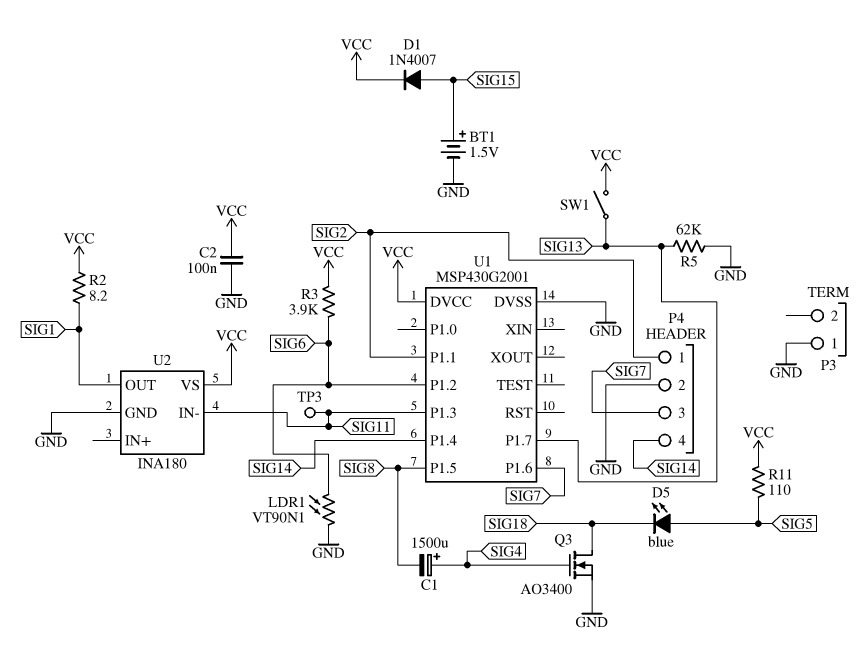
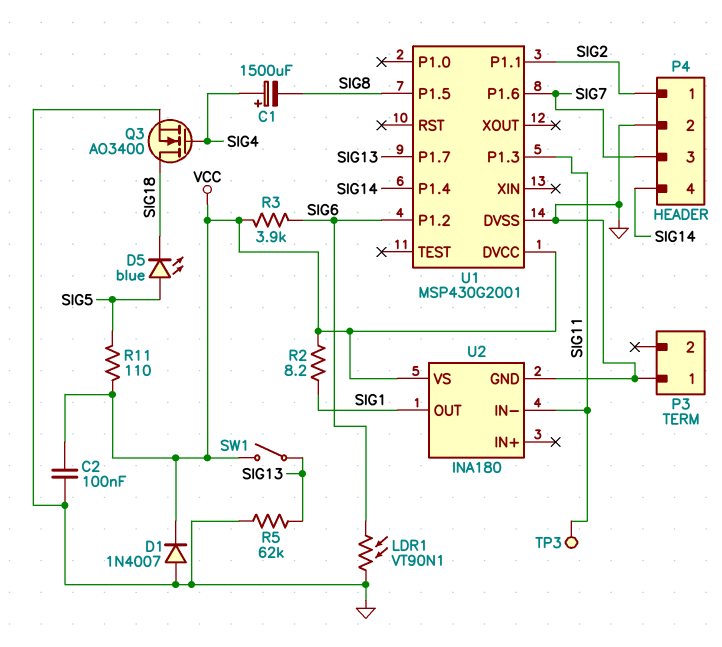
BT1: 1.5V (plus SIG15, minus GND) -> none
D1: diode 1N4007 (A SIG15, K VCC) -> diode 1N4007 (A GND, K VCC)

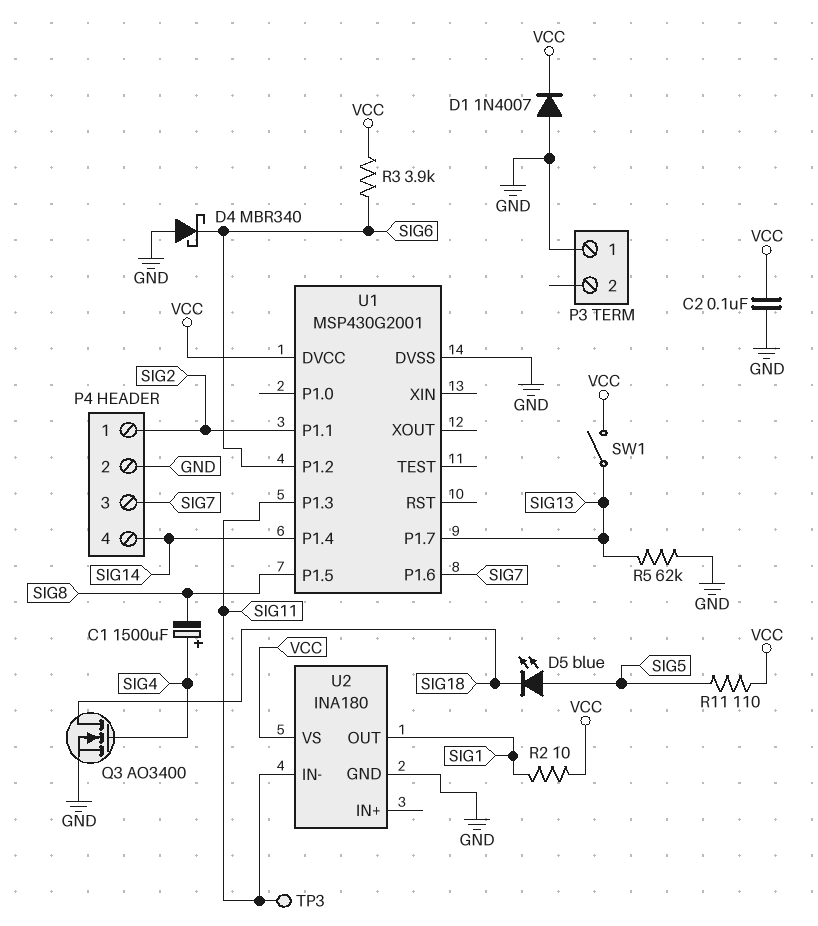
D4: none -> schottky MBR340 (A GND, K SIG6)
LDR1: VT90N1 (GND, SIG6) -> none
R2: 8.2 (SIG1, VCC) -> 10 (SIG1, VCC)

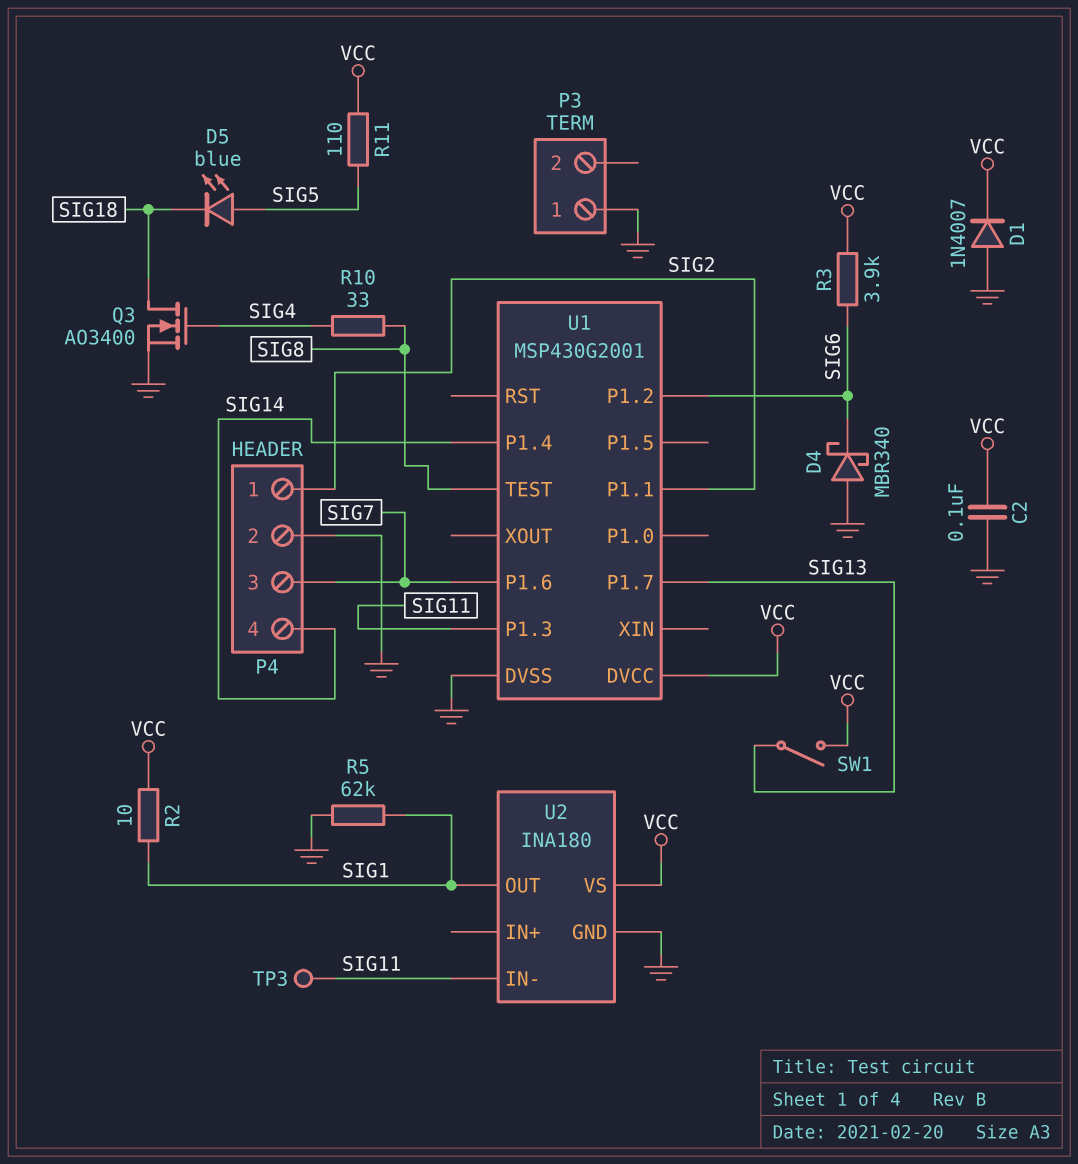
C1: 1500uF (plus SIG4, minus SIG8) -> none
R5: 62k (GND, SIG13) -> 62k (GND, SIG1)
R10: none -> 33 (SIG4, SIG8)
U1 pin P1.5: SIG8 -> none
U1 pin TEST: none -> SIG8

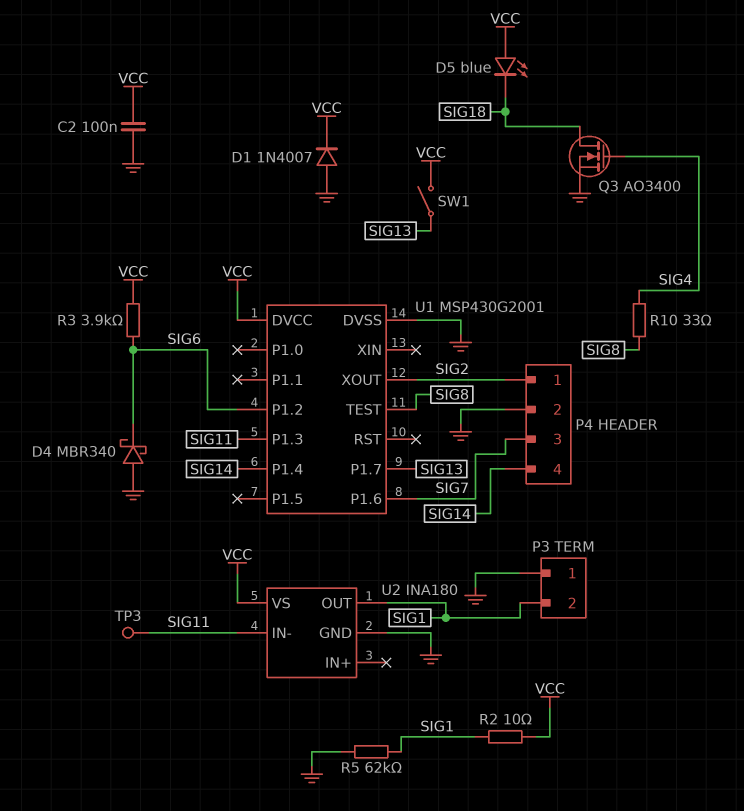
D5: LED blue (A SIG5, K SIG18) -> LED blue (A VCC, K SIG18)
P3 pin 2: none -> SIG1
R11: 110 (SIG5, VCC) -> none
U1 pin P1.1: SIG2 -> none
U1 pin XOUT: none -> SIG2

